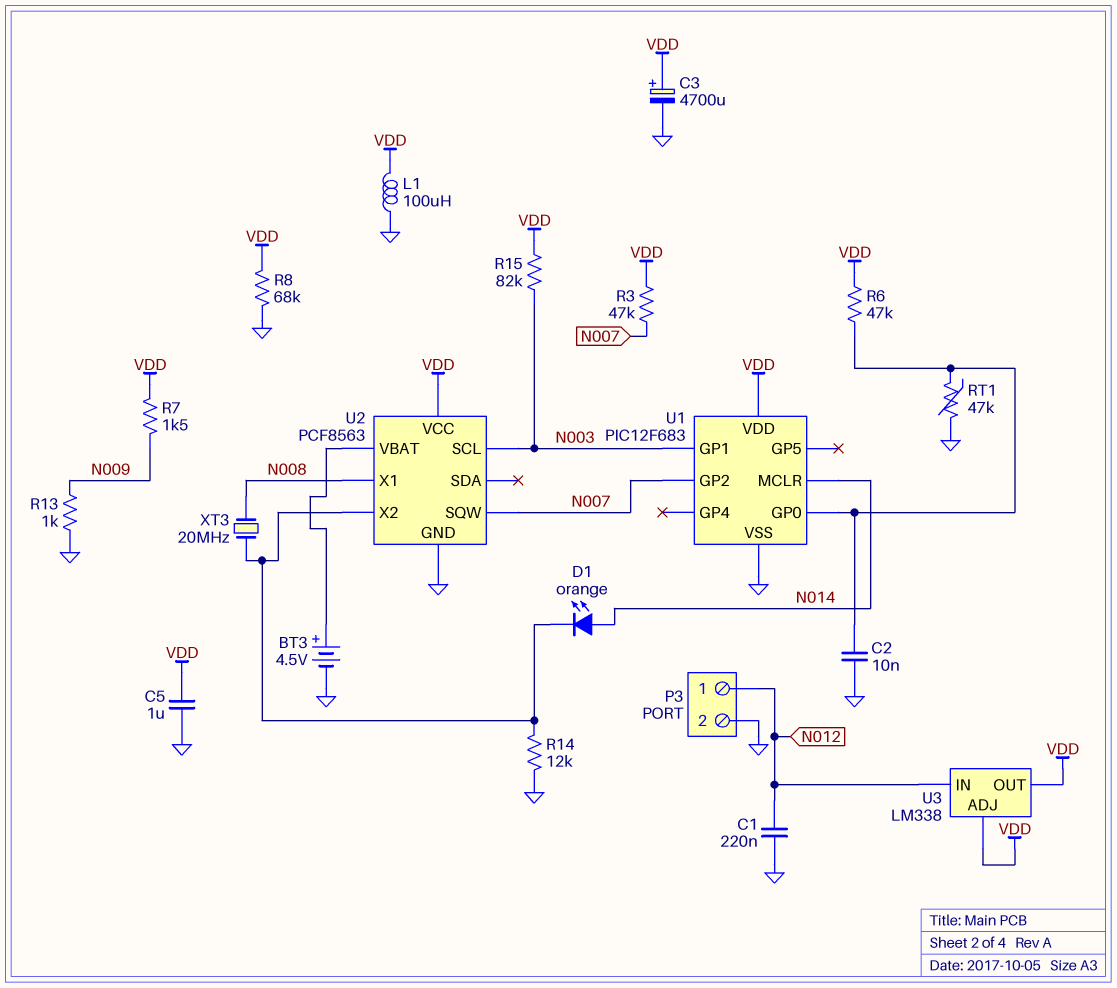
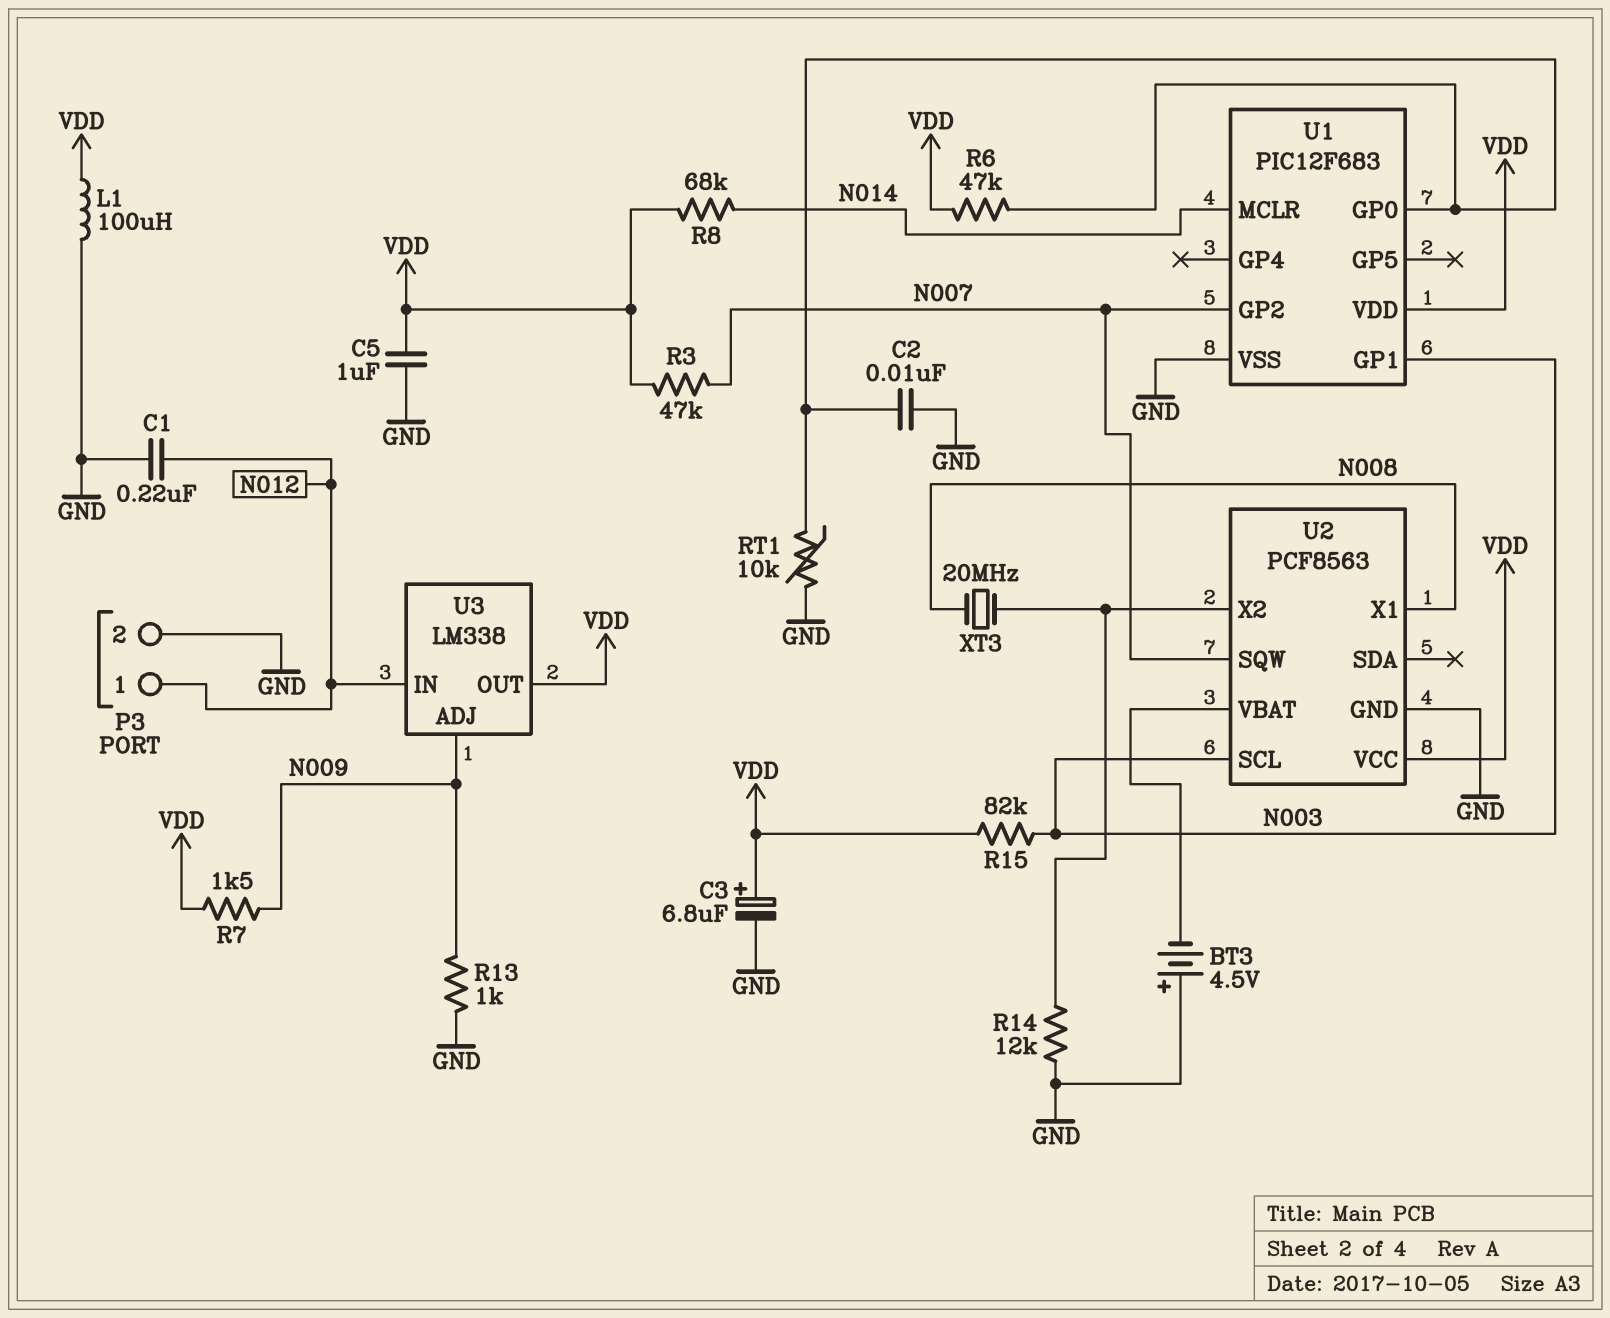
BT3: 4.5V (plus U2/VBAT, minus GND) -> 4.5V (plus GND, minus U2/VBAT)
C3: 4700uF (plus VDD, minus GND) -> 6.8uF (plus VDD, minus GND)
D1: LED orange (A N014, K U2/X2) -> none
R8: 68k (GND, VDD) -> 68k (N014, VDD)
RT1: 47k (GND, U1/GP0) -> 10k (GND, U1/GP0)
U3 pin ADJ: VDD -> N009

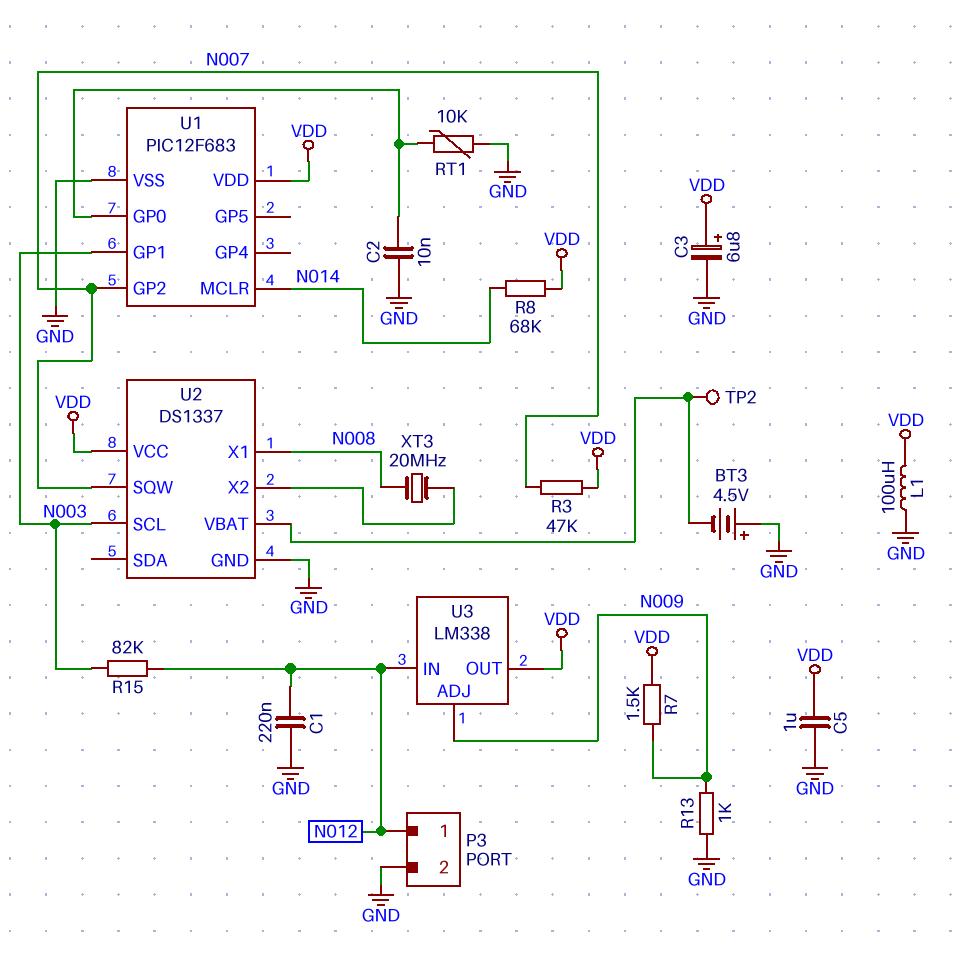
R6: 47k (U1/GP0, VDD) -> none
R14: 12k (GND, U2/X2) -> none
R15: 82k (N003, VDD) -> 82k (N003, N012)
TP2: none -> test point (U2/VBAT)
U2: PCF8563 -> DS1337

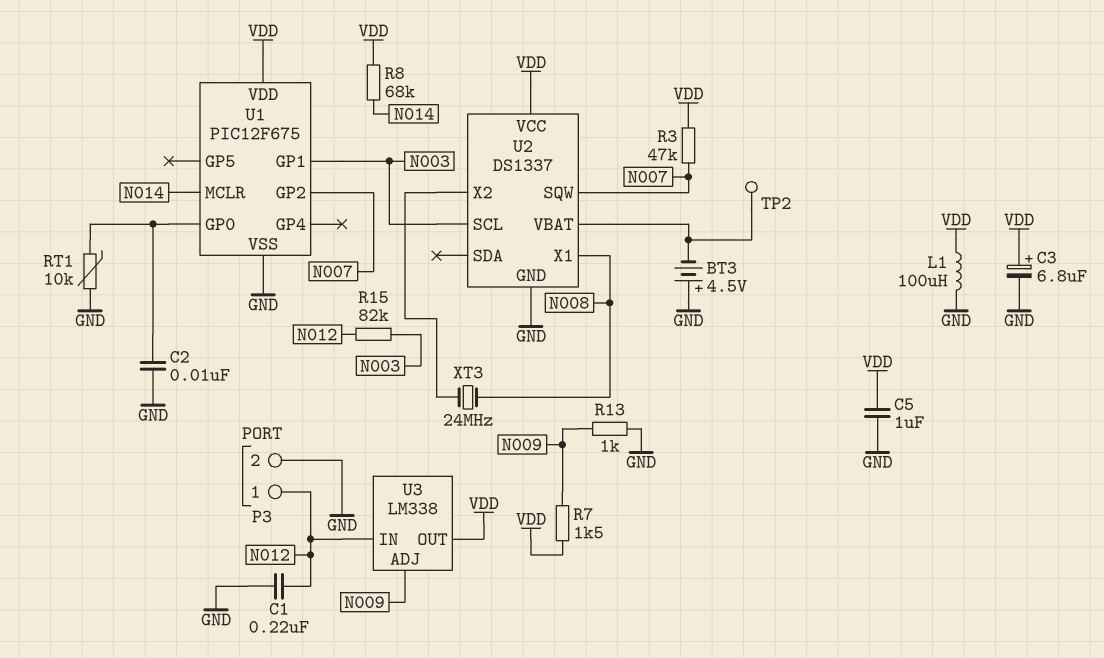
U1: PIC12F683 -> PIC12F675
XT3: 20MHz (N008, U2/X2) -> 24MHz (N008, U2/X2)

